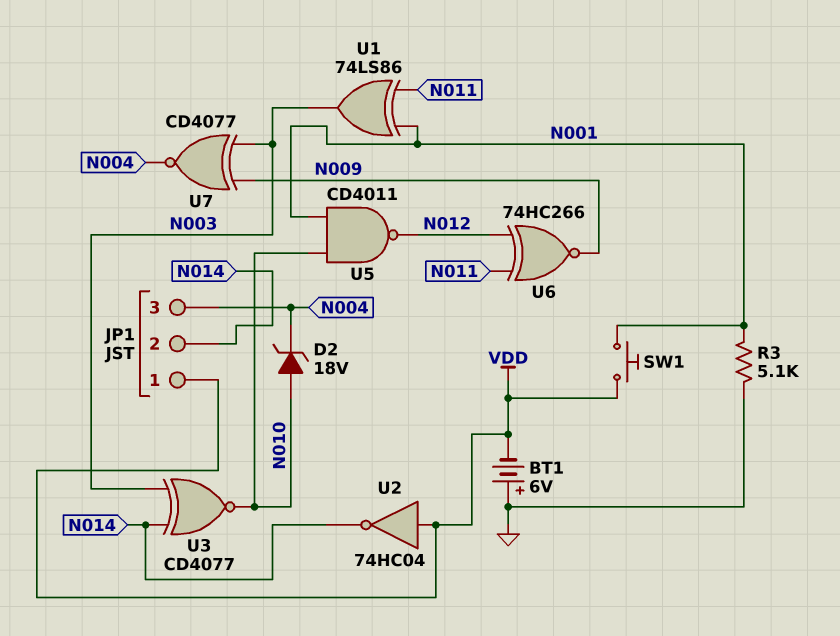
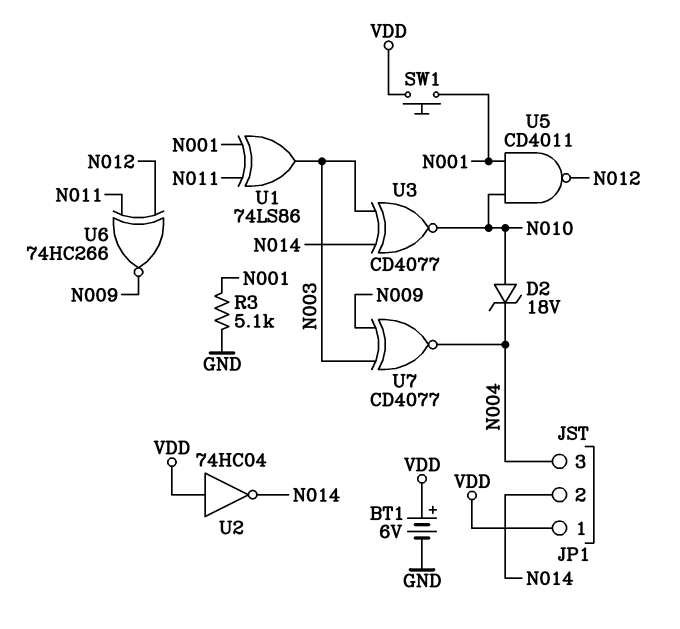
BT1: 6V (plus GND, minus VDD) -> 6V (plus VDD, minus GND)

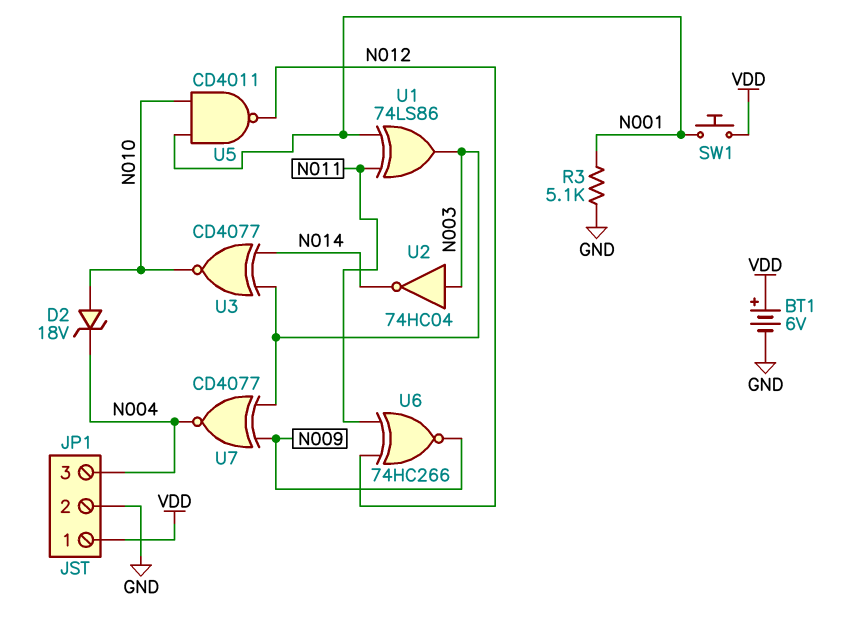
JP1 pin 2: N014 -> GND
U2: NOT 74HC04 (in VDD, out N014) -> NOT 74HC04 (in N003, out N014)

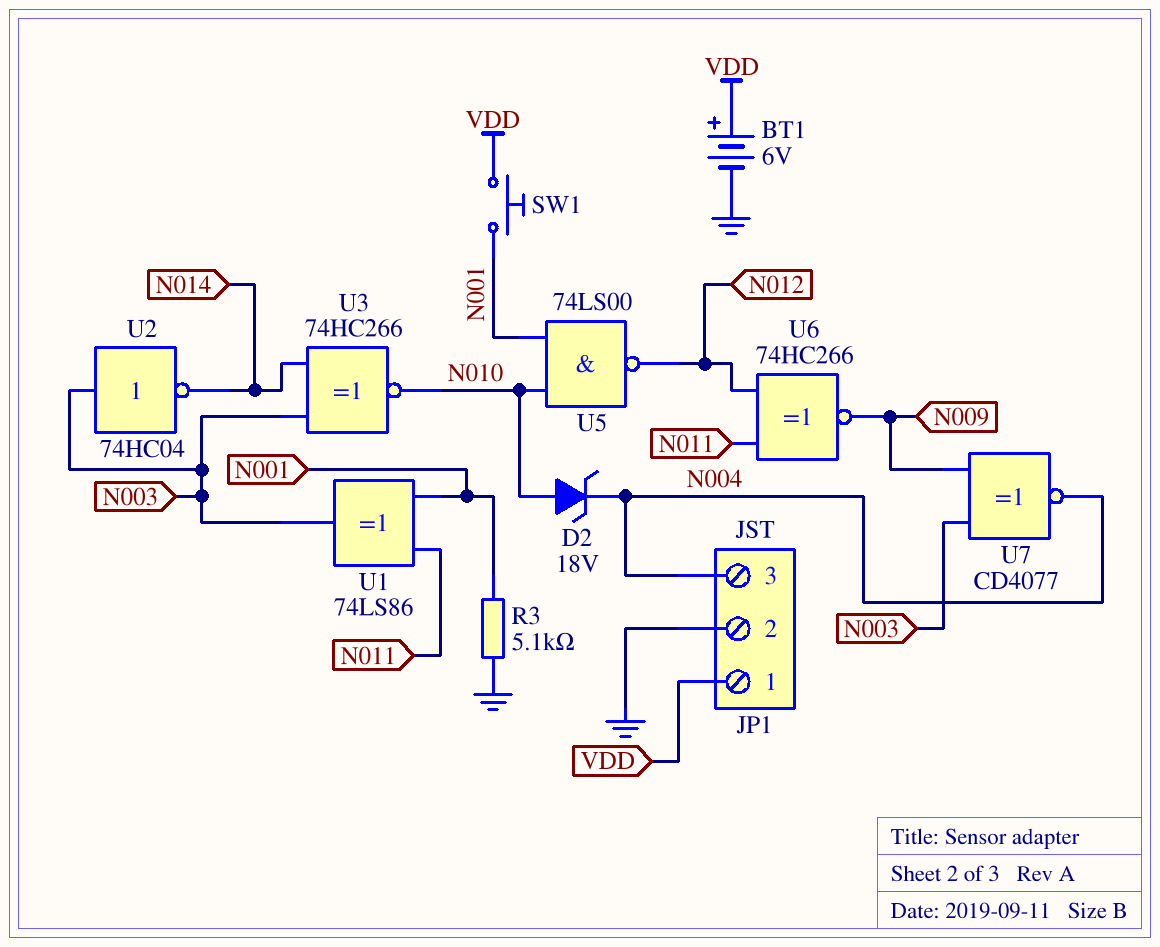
U3: XNOR CD4077 (in N003, in N014, out N010) -> XNOR 74HC266 (in N003, in N014, out N010)
U5: NAND CD4011 (in N001, in N010, out N012) -> NAND 74LS00 (in N001, in N010, out N012)

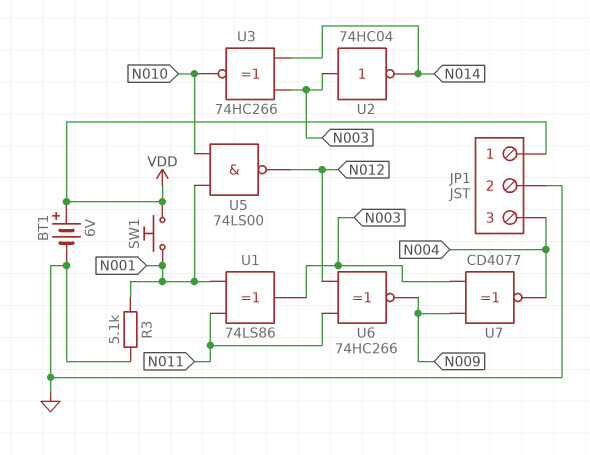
D2: zener 18V (A N010, K N004) -> none

